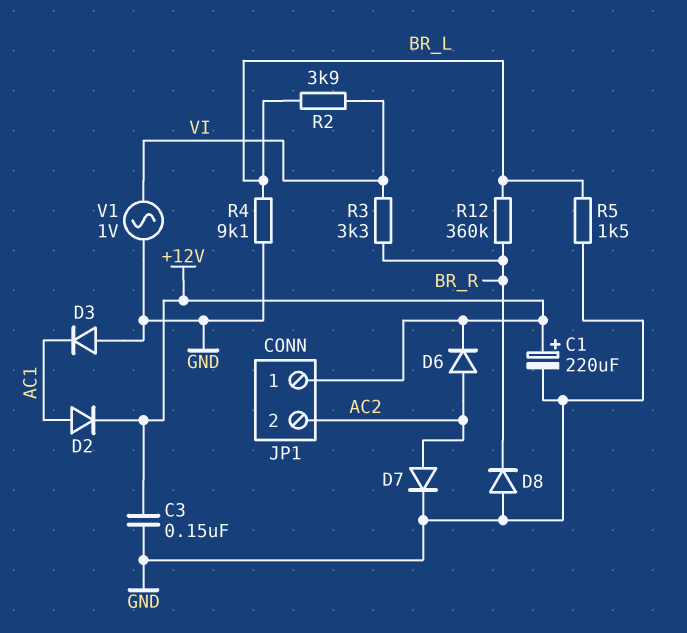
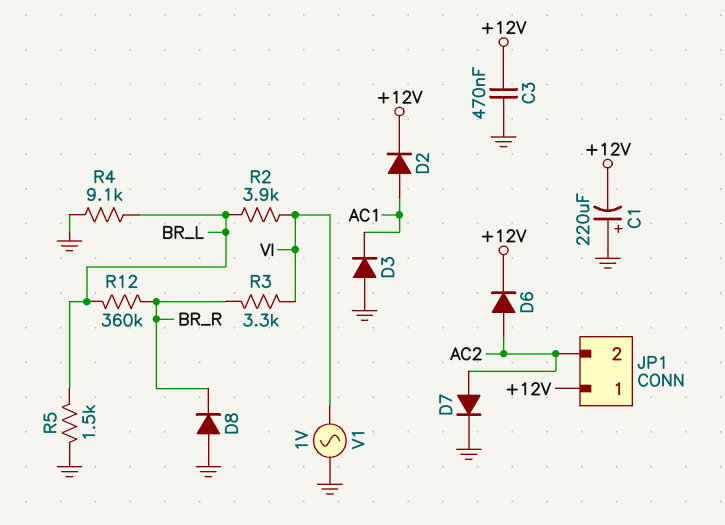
C1: 220uF (plus +12V, minus GND) -> 220uF (plus GND, minus +12V)
C3: 150nF (+12V, GND) -> 470nF (+12V, GND)

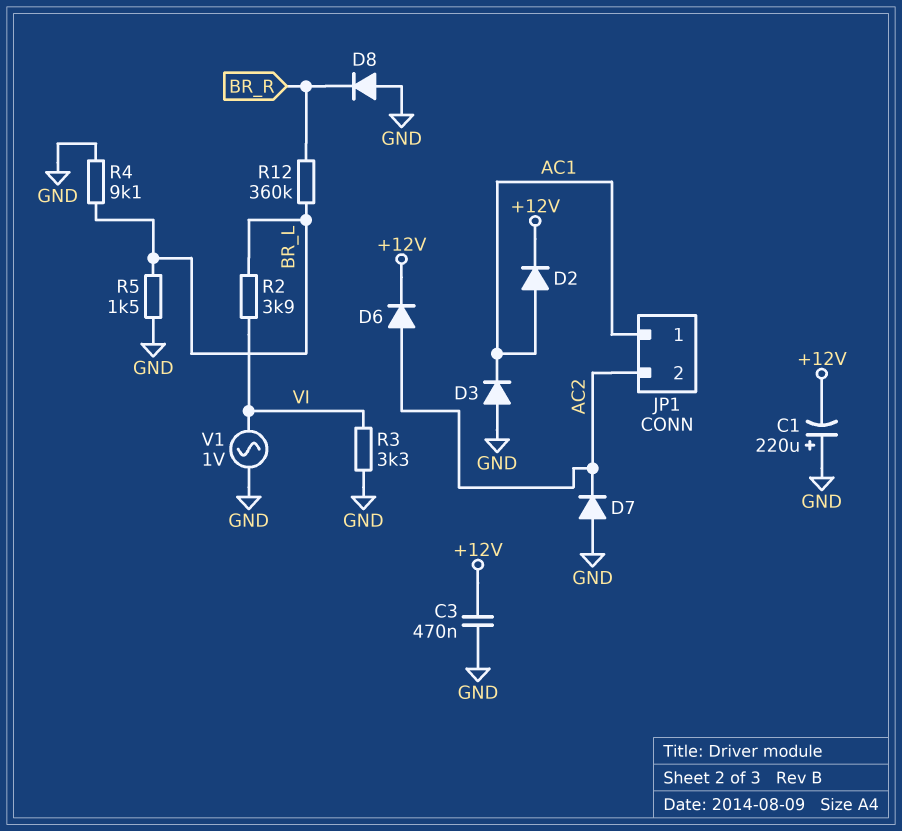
D7: diode (A AC2, K GND) -> diode (A GND, K AC2)
JP1 pin 1: +12V -> AC1
R3: 3.3k (BR_R, VI) -> 3.3k (GND, VI)

